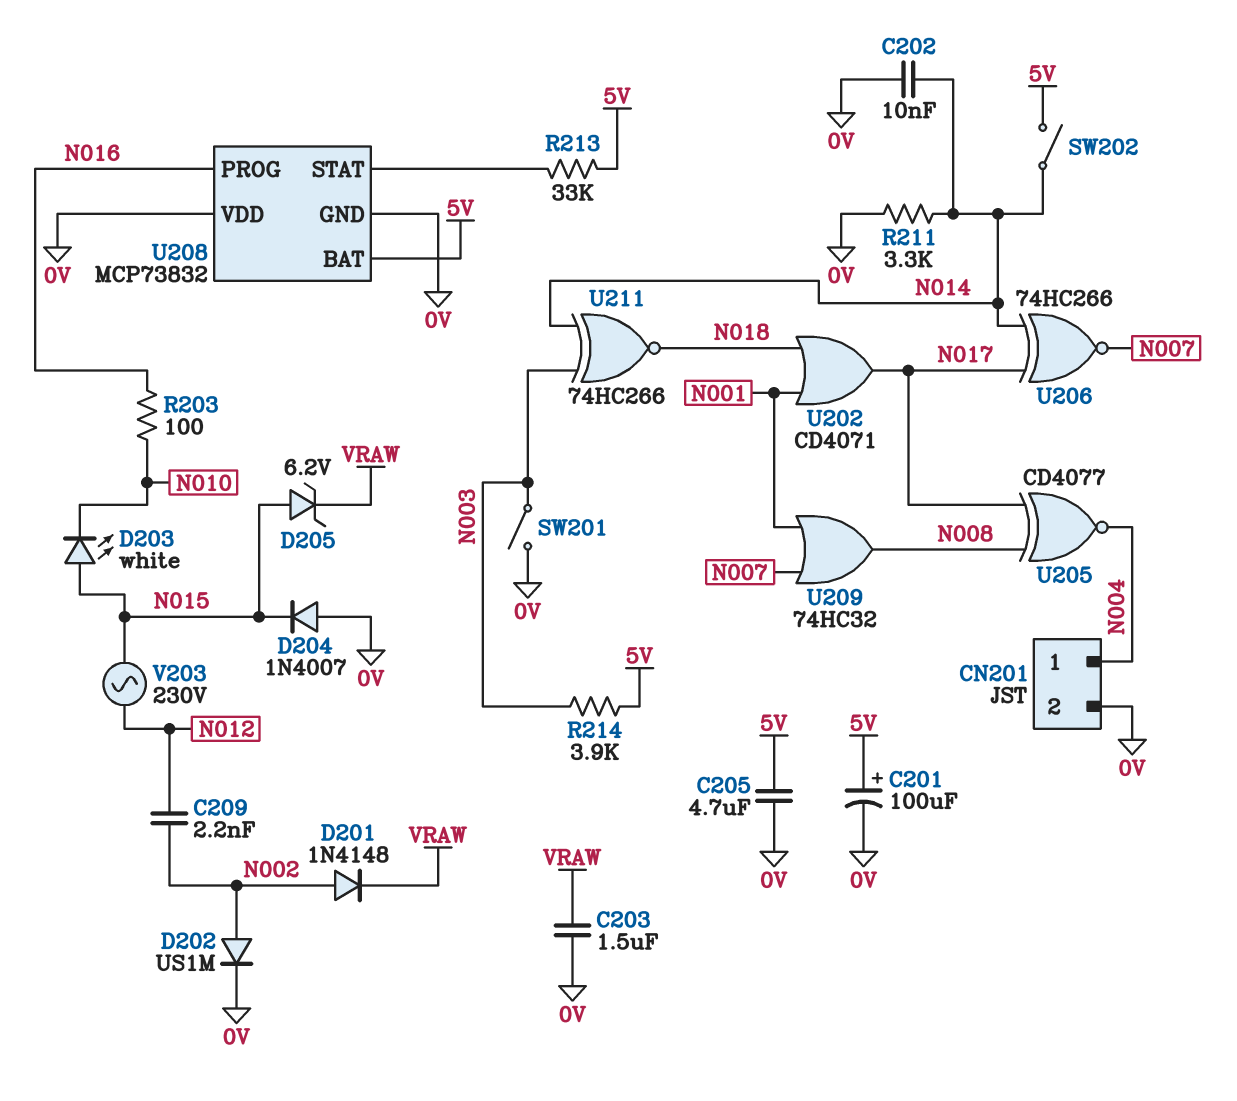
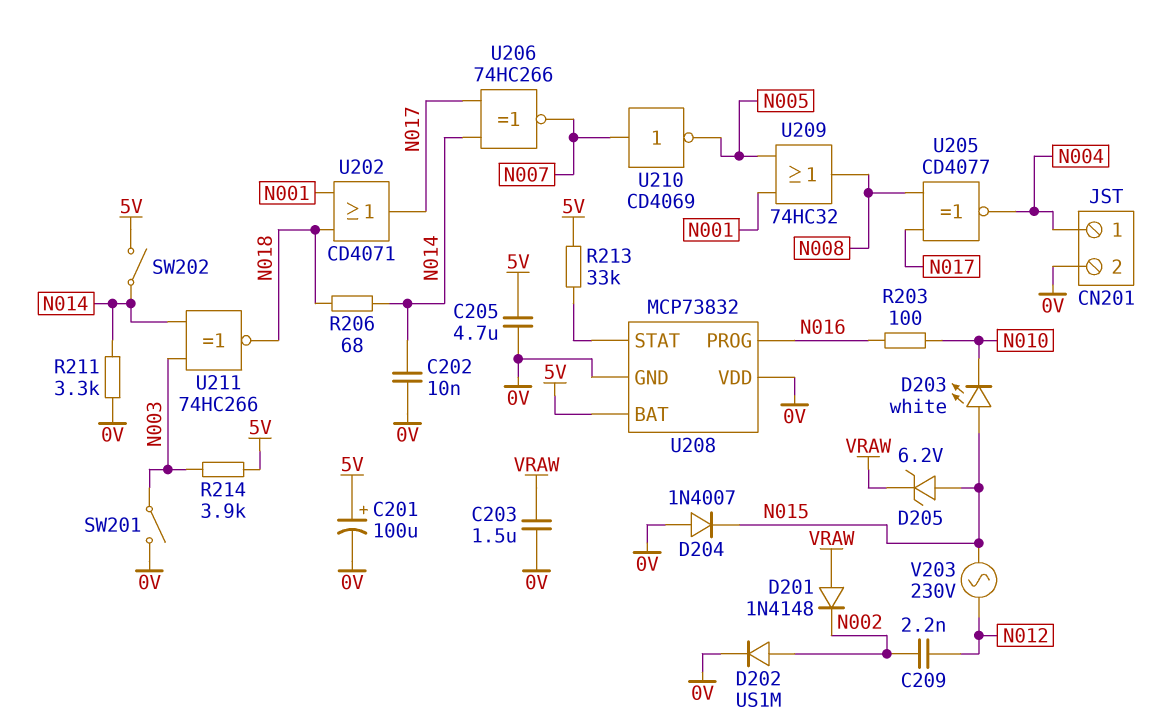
D201: diode 1N4148 (A N002, K VRAW) -> diode 1N4148 (A VRAW, K N002)
R206: none -> 68 (N014, N018)
U209: OR 74HC32 (in N001, in N007, out N008) -> OR 74HC32 (in N001, in N005, out N008)
U210: none -> NOT CD4069 (in N007, out N005)

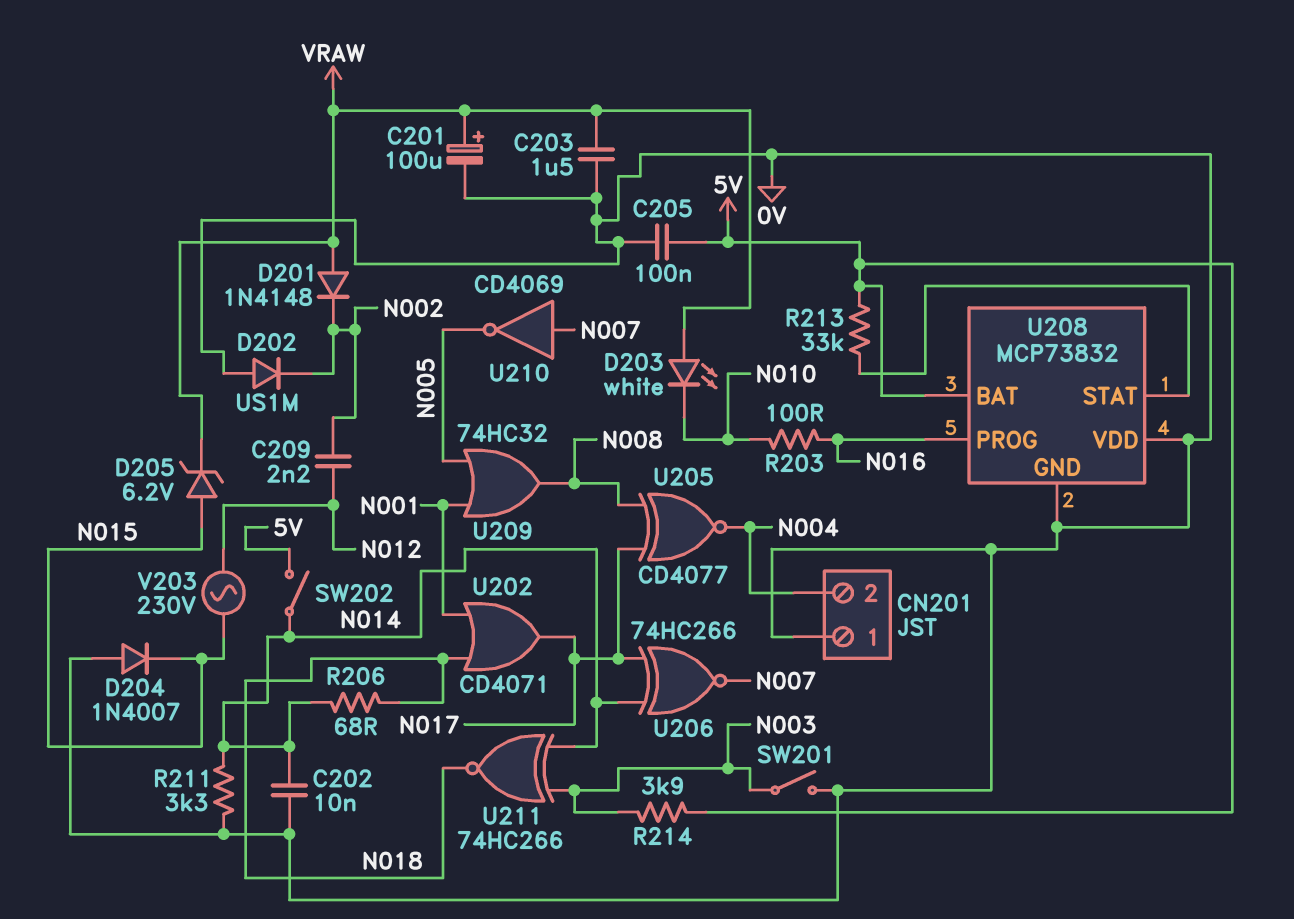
C201: 100uF (plus 5V, minus 0V) -> 100uF (plus VRAW, minus 0V)
C205: 4.7uF (0V, 5V) -> 100nF (0V, 5V)
CN201 pin 1: N004 -> 0V
CN201 pin 2: 0V -> N004
D202: diode US1M (A N002, K 0V) -> diode US1M (A 0V, K N002)
D203: LED white (A N015, K N010) -> LED white (A VRAW, K N010)

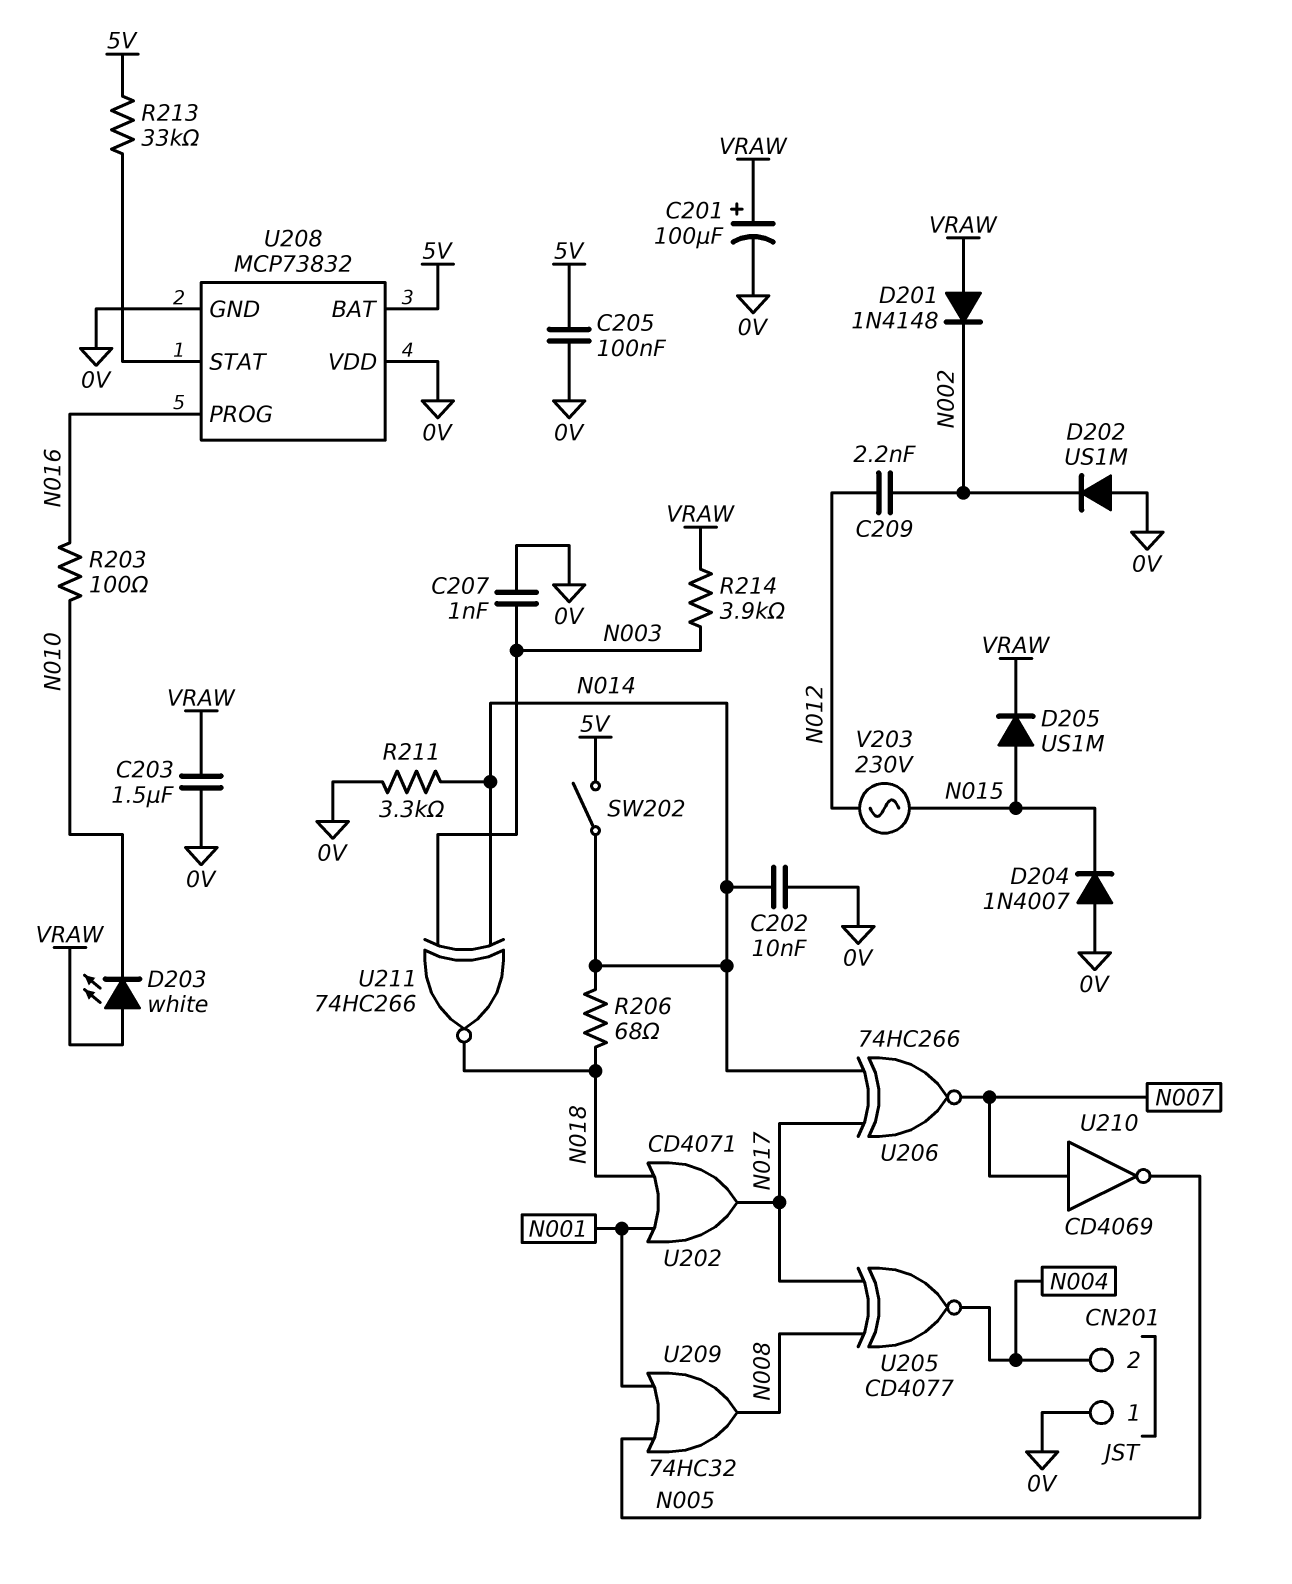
C207: none -> 1nF (0V, N003)
D205: zener 6.2V (A N015, K VRAW) -> diode US1M (A N015, K VRAW)
R214: 3.9k (5V, N003) -> 3.9k (N003, VRAW)
SW201: switch (0V, N003) -> none

